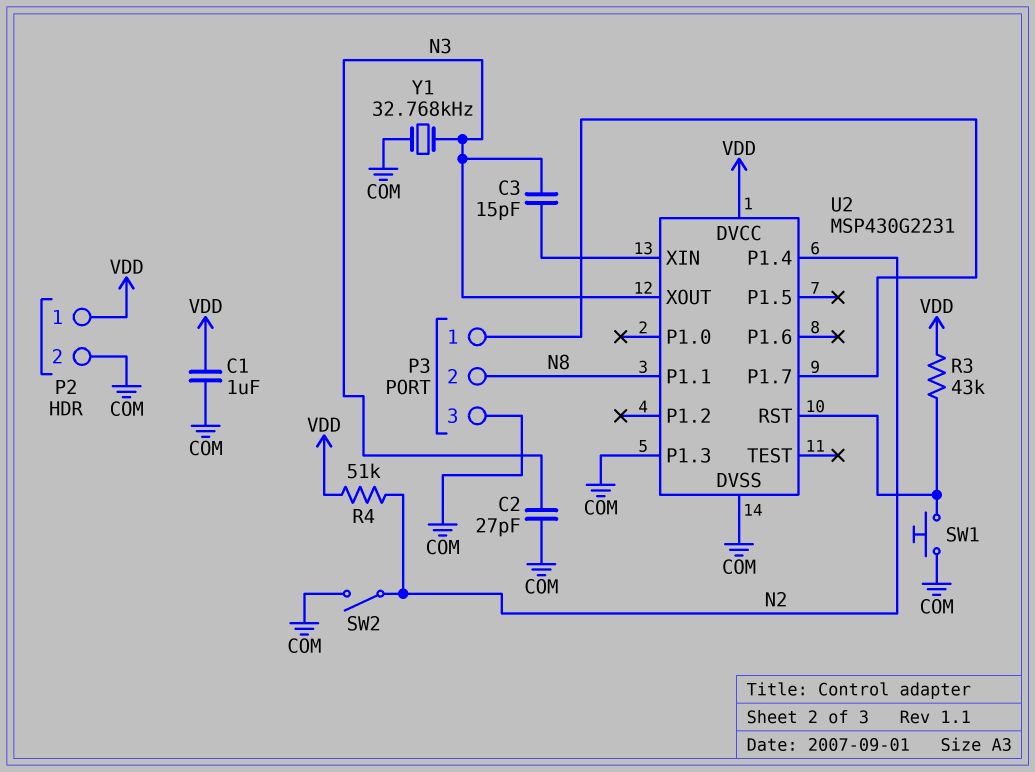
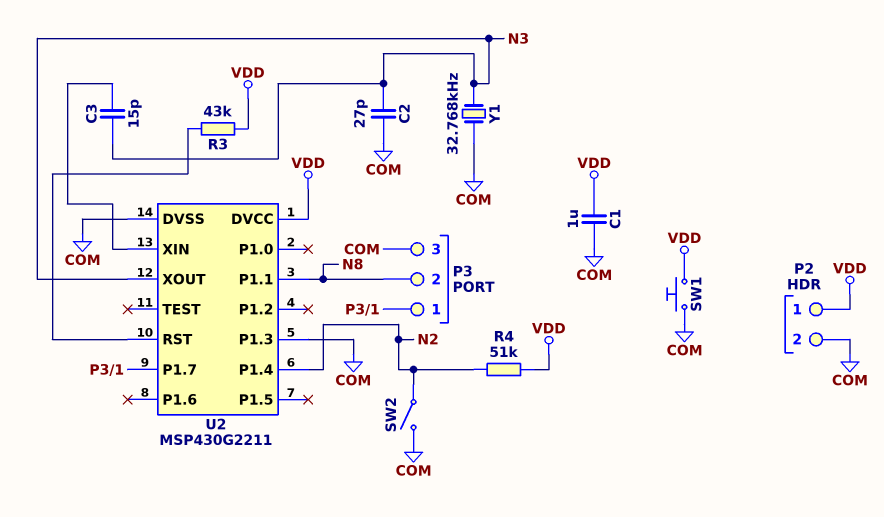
SW1: button (COM, U2/RST) -> button (COM, VDD)
U2: MSP430G2231 -> MSP430G2211

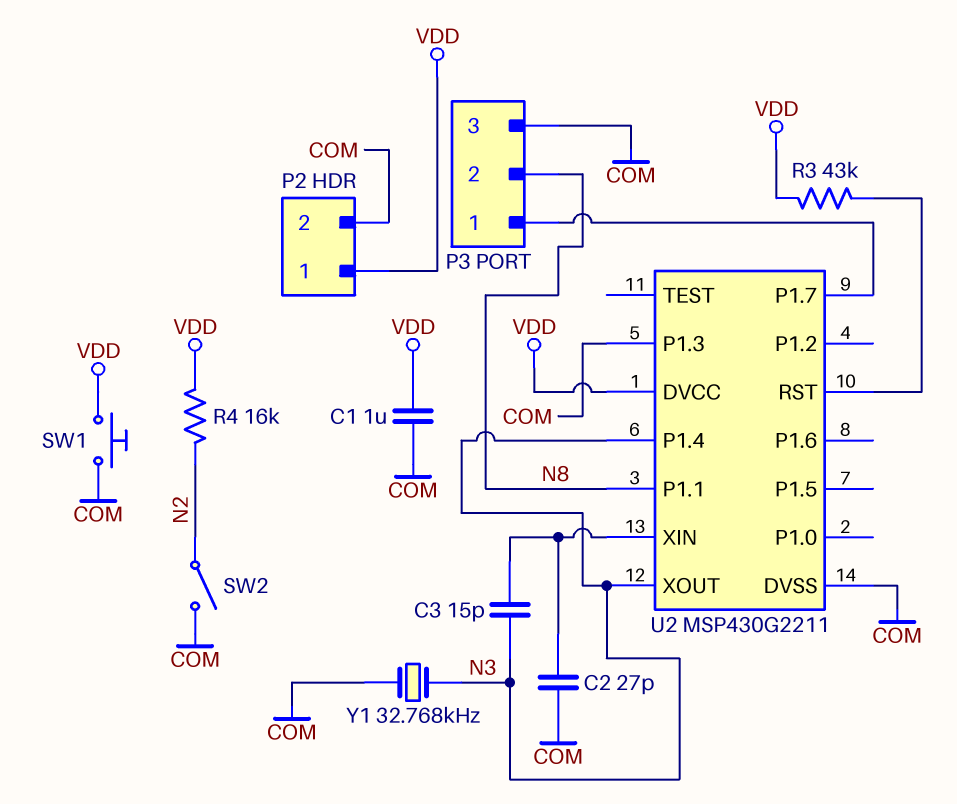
C2: 27pF (COM, N3) -> 27pF (COM, U2/XIN)
R4: 51k (N2, VDD) -> 16k (N2, VDD)
U2 pin P1.4: N2 -> N3

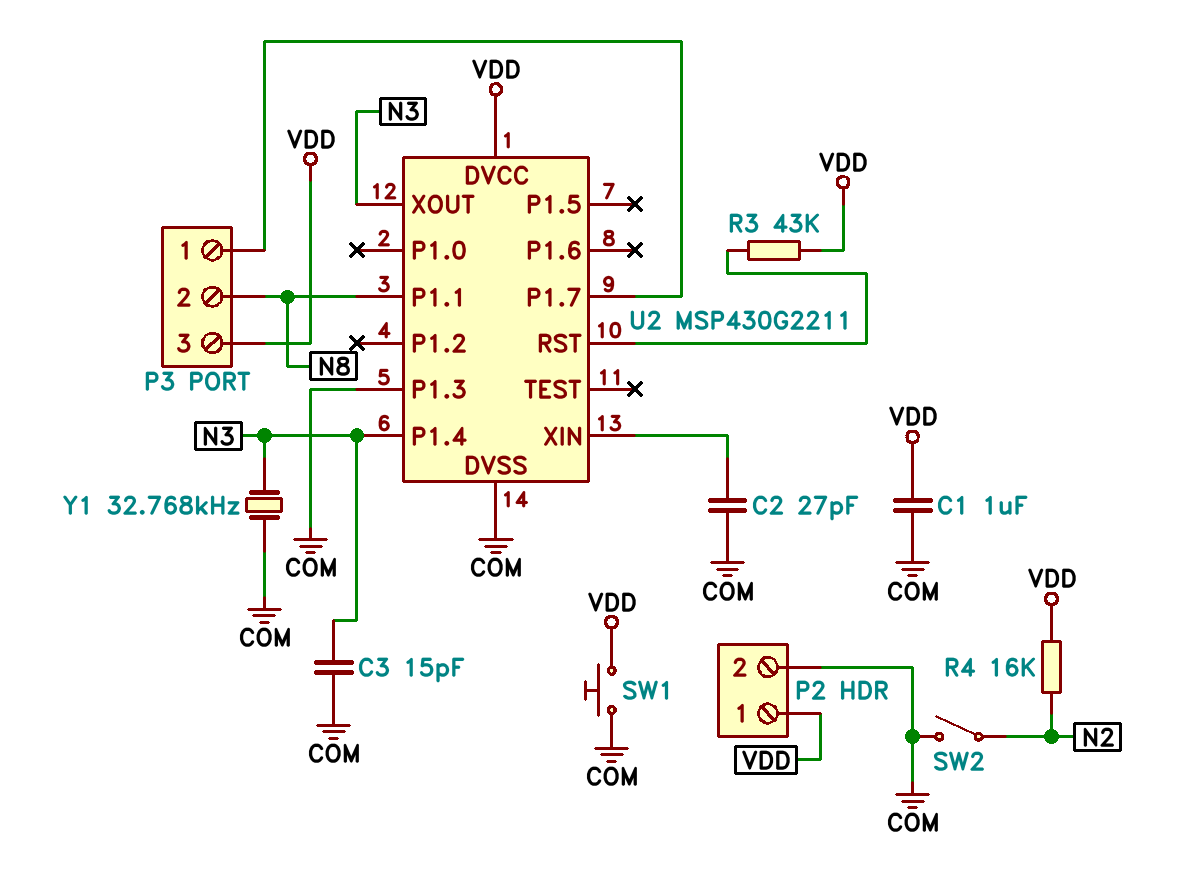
C3: 15pF (N3, U2/XIN) -> 15pF (COM, N3)
P3 pin 3: COM -> VDD

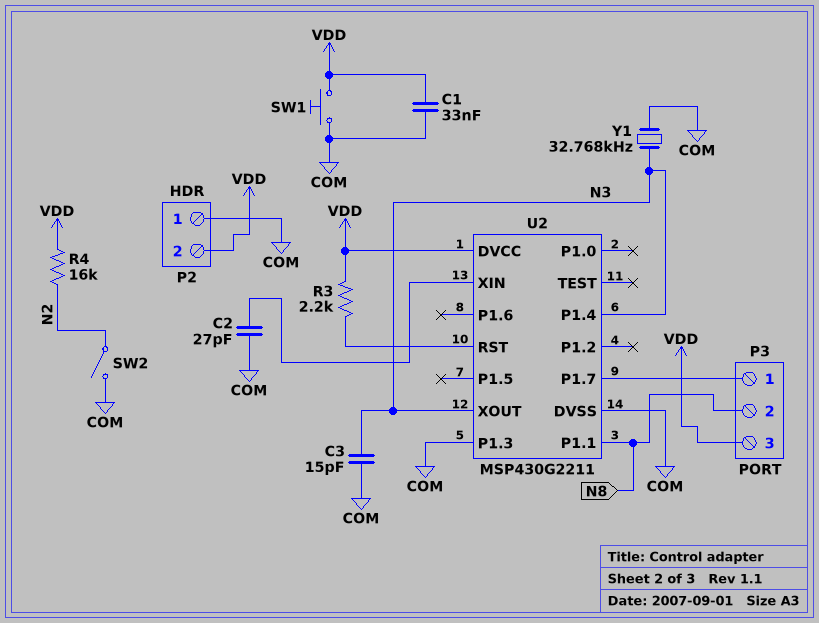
C1: 1uF (COM, VDD) -> 33nF (COM, VDD)
P2 pin 1: VDD -> COM
P2 pin 2: COM -> VDD
R3: 43k (U2/RST, VDD) -> 2.2k (U2/RST, VDD)

